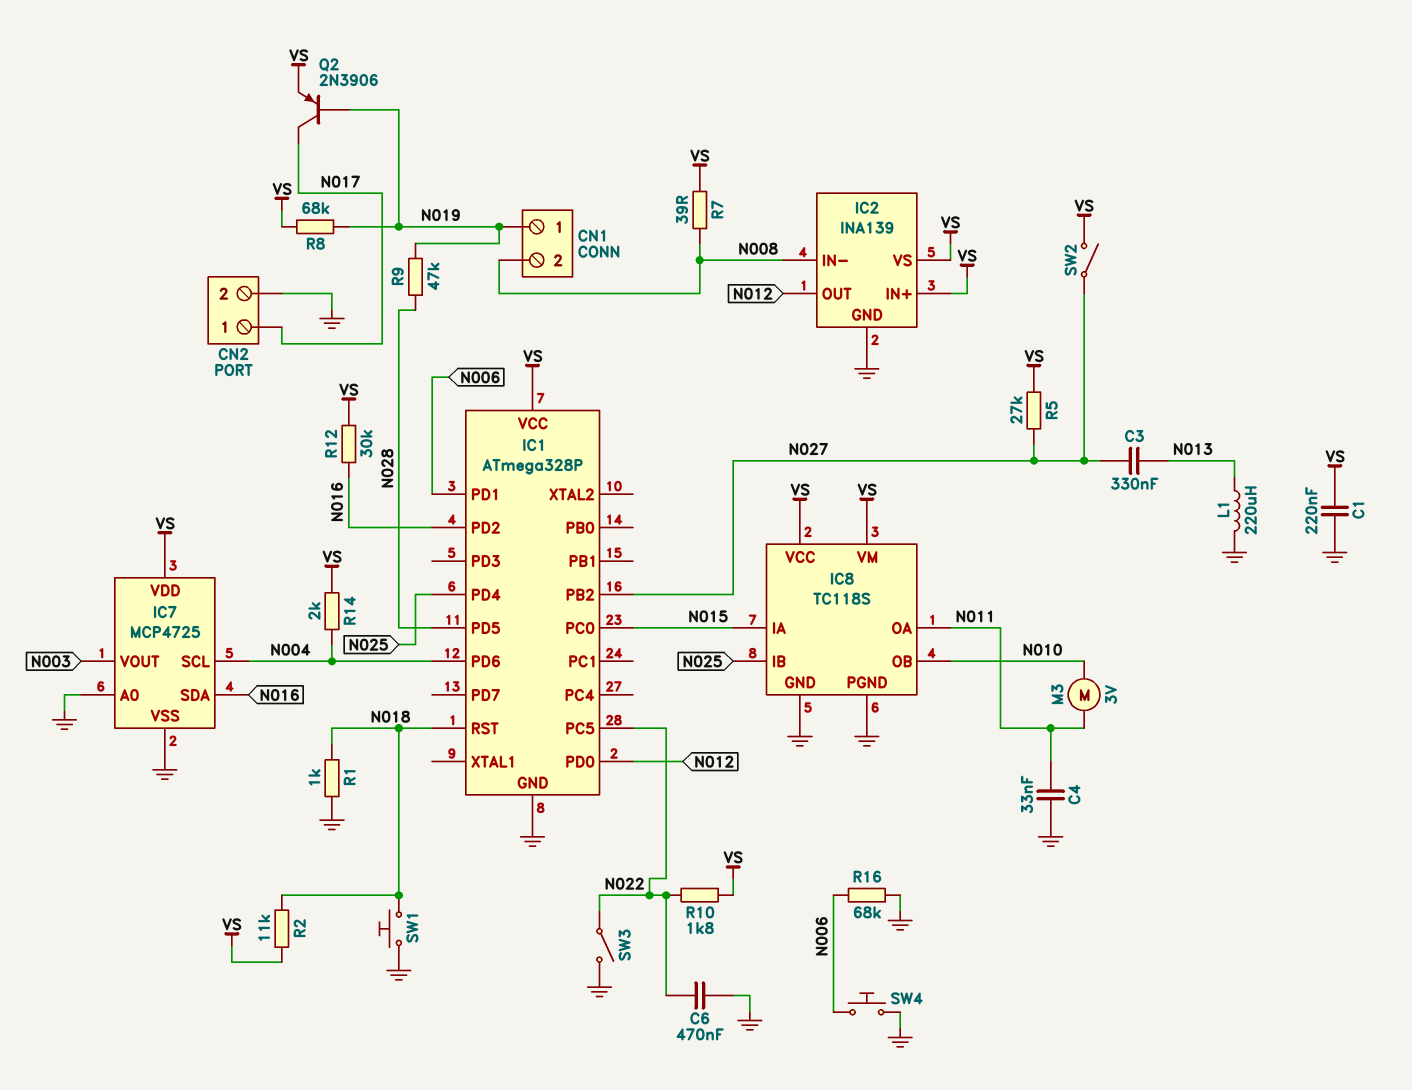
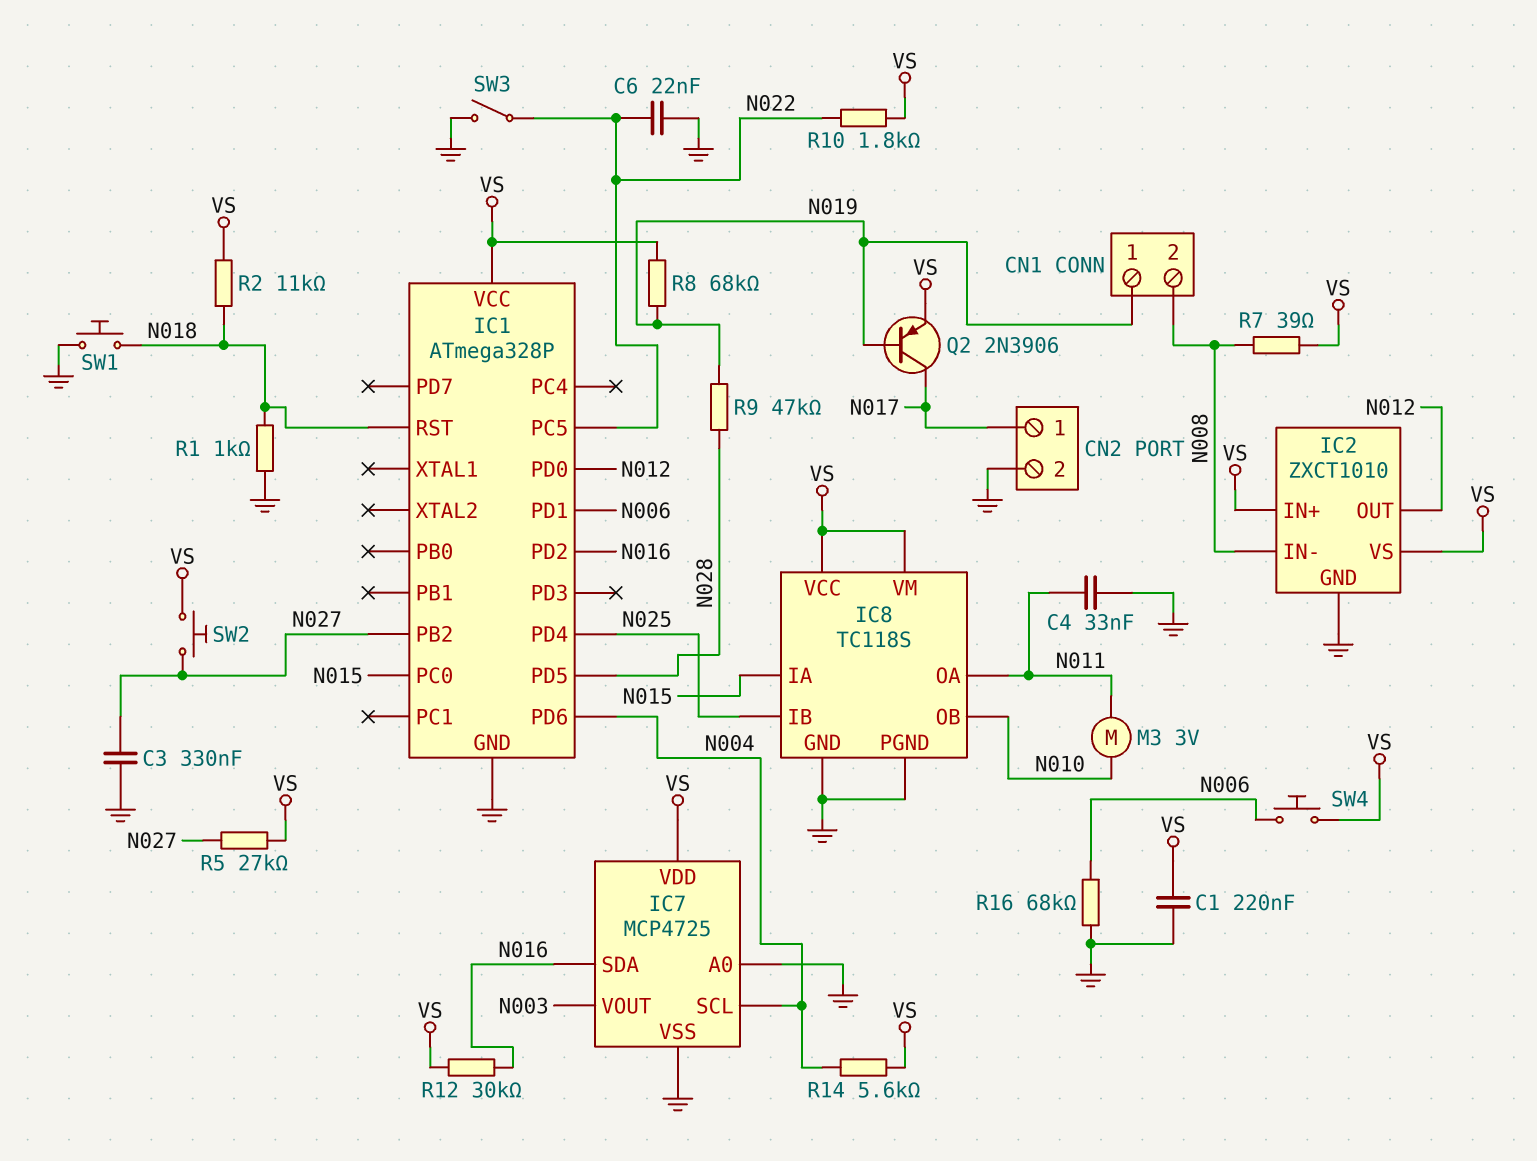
C3: 330nF (N013, N027) -> 330nF (GND, N027)
C6: 470nF (GND, N022) -> 22nF (GND, N022)
IC2: INA139 -> ZXCT1010
L1: 220uH (GND, N013) -> none
R14: 2k (N004, VS) -> 5.6k (N004, VS)
SW2: switch (N027, VS) -> button (N027, VS)
SW4: button (GND, N006) -> button (N006, VS)

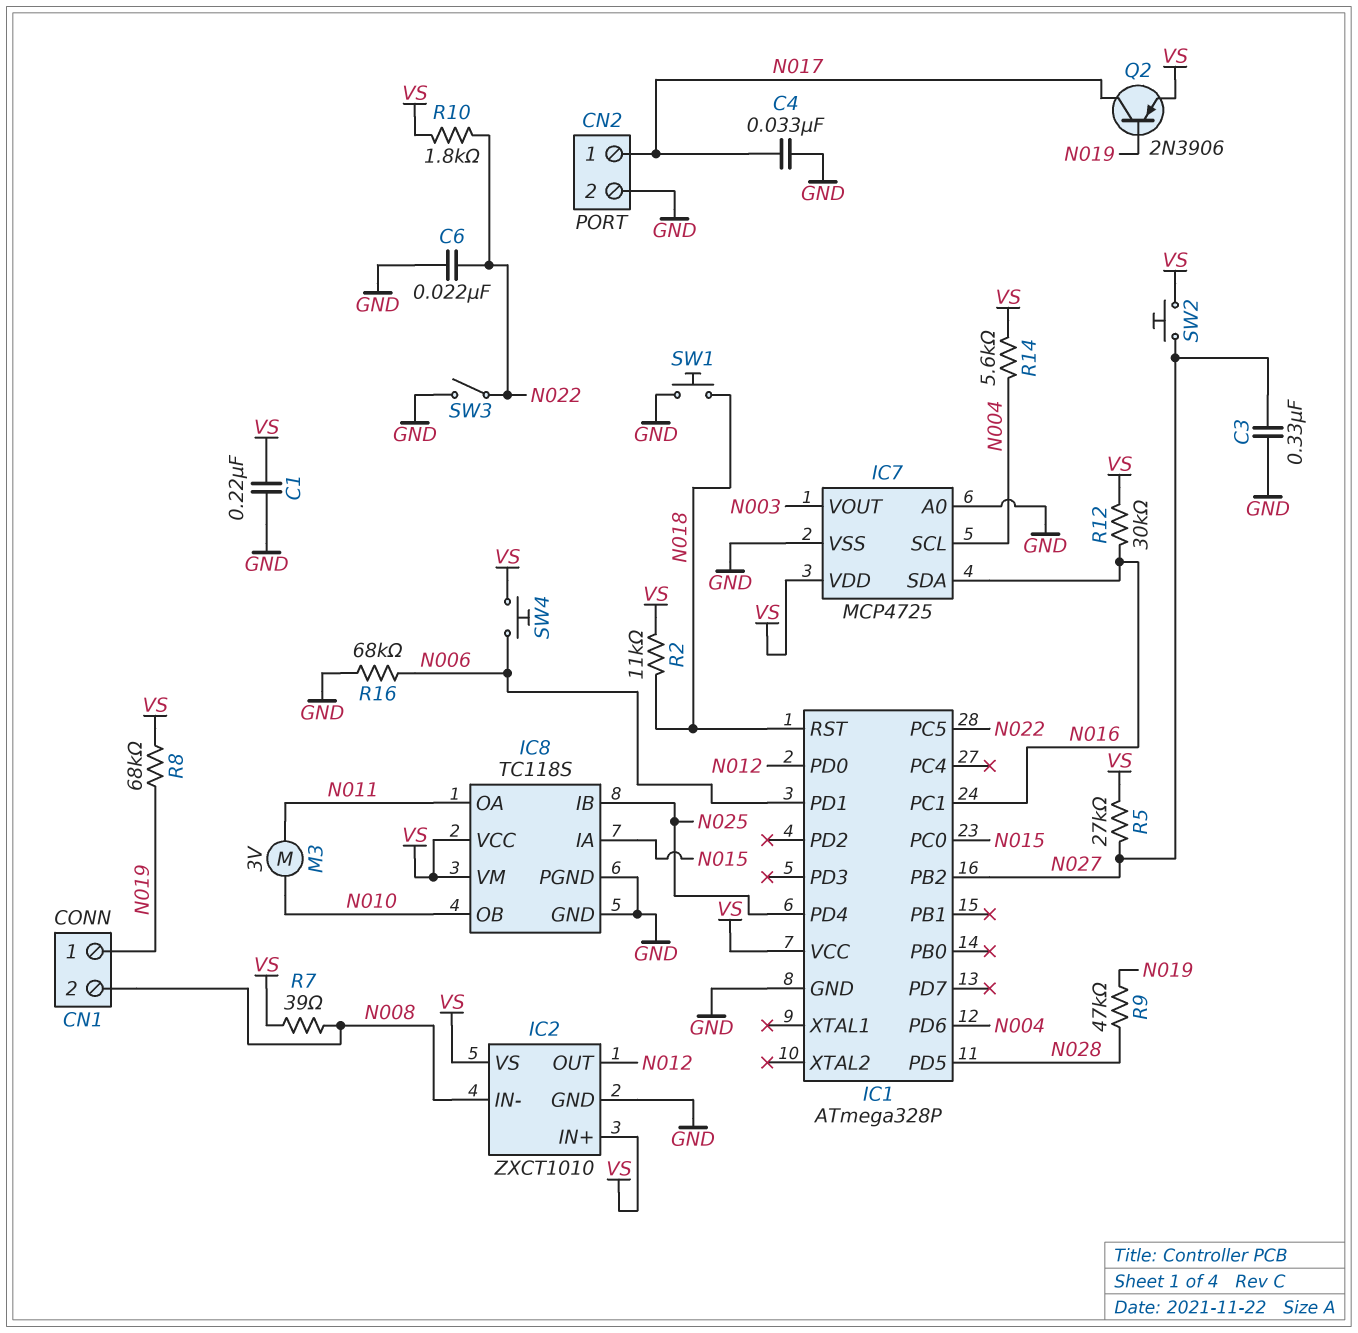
C4: 33nF (GND, N011) -> 33nF (GND, N017)
IC1 pin PC1: none -> N016
IC1 pin PD2: N016 -> none
R1: 1k (GND, N018) -> none

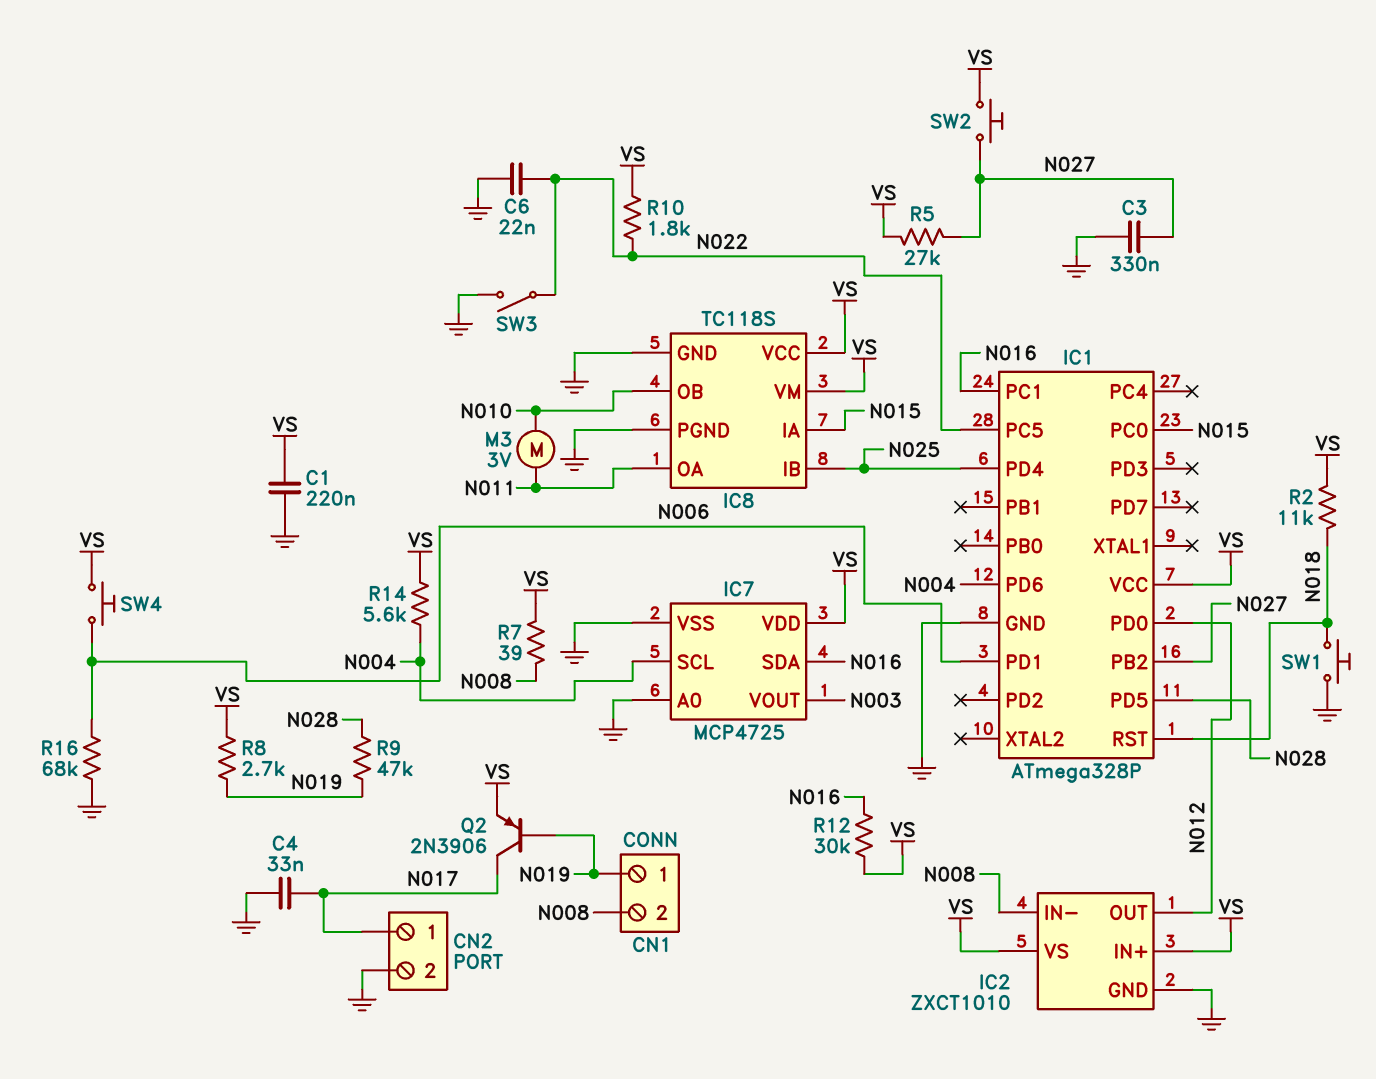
R8: 68k (N019, VS) -> 2.7k (N019, VS)

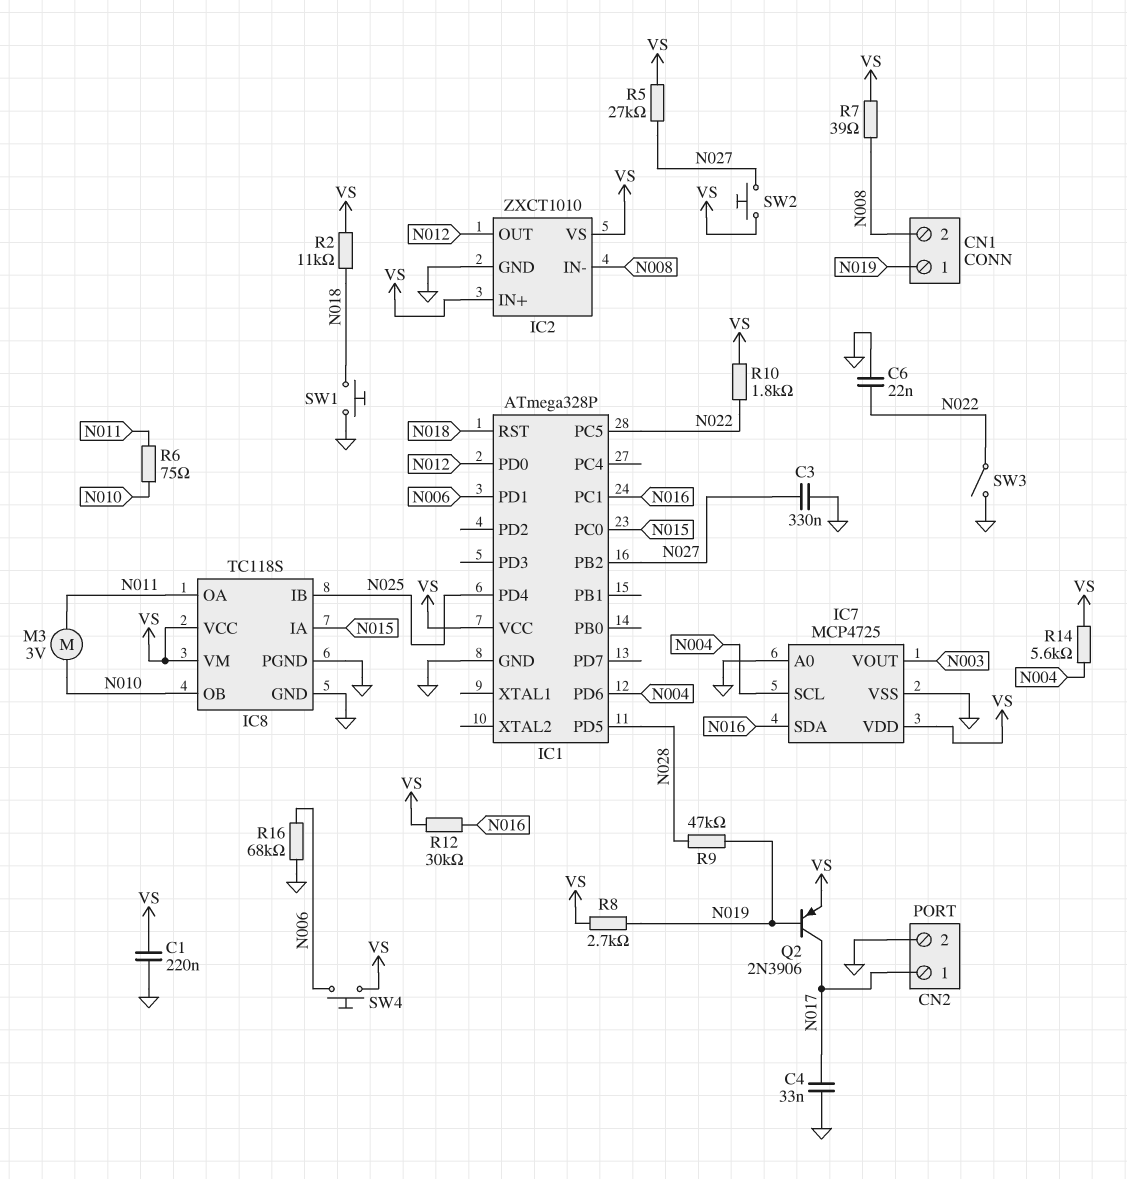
R6: none -> 75 (N010, N011)

